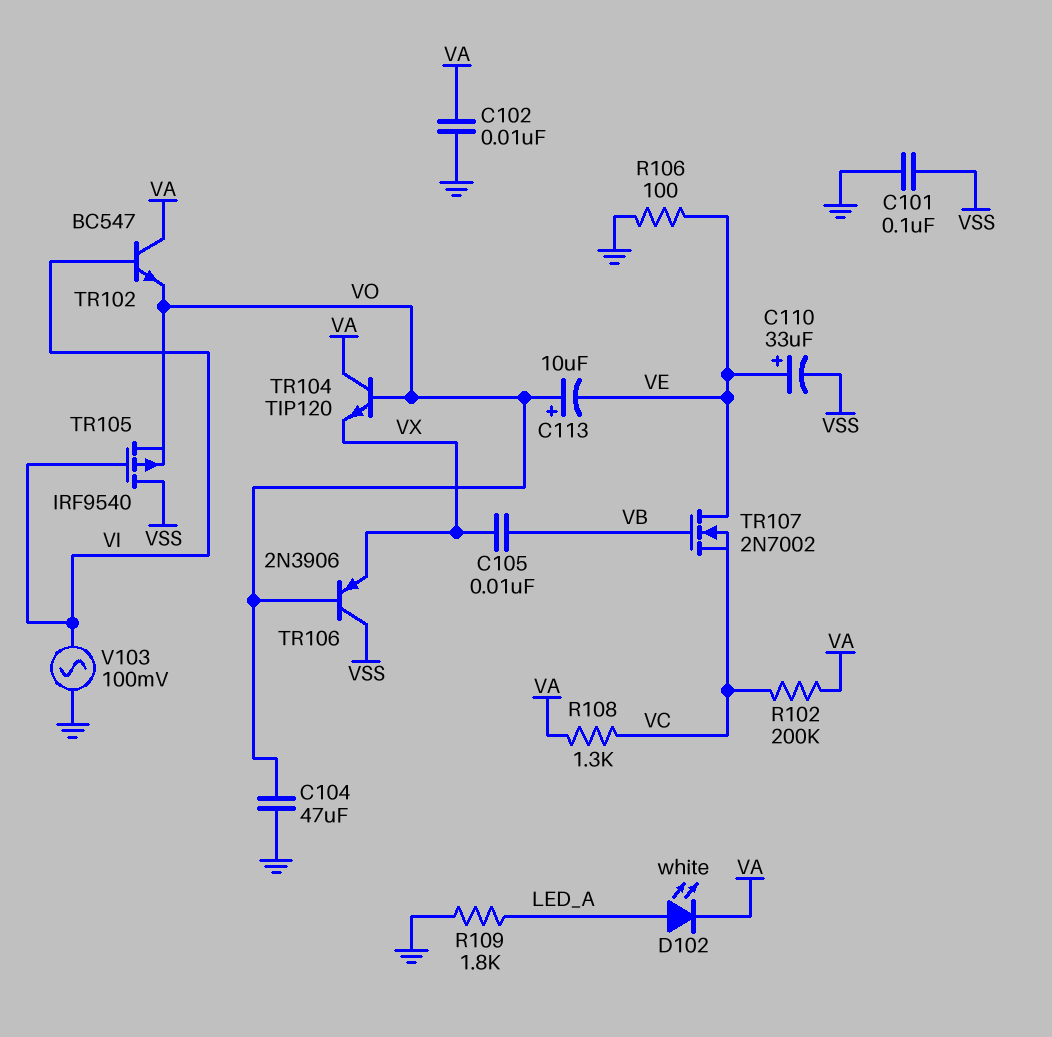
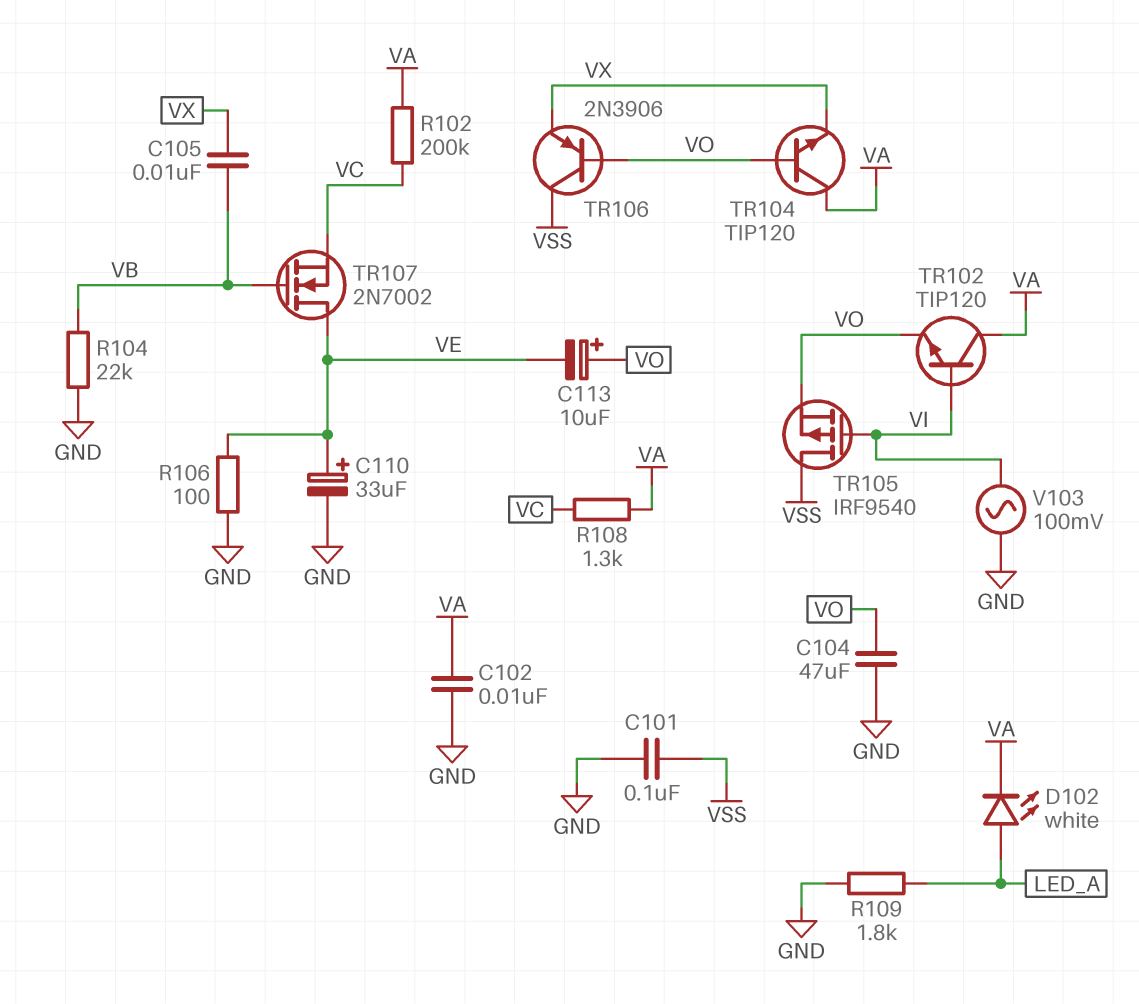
C110: 33uF (plus VE, minus VSS) -> 33uF (plus VE, minus GND)
R104: none -> 22k (GND, VB)
TR102: NPN BC547 (B VI, C VA, E VO) -> NPN TIP120 (B VI, C VA, E VO)

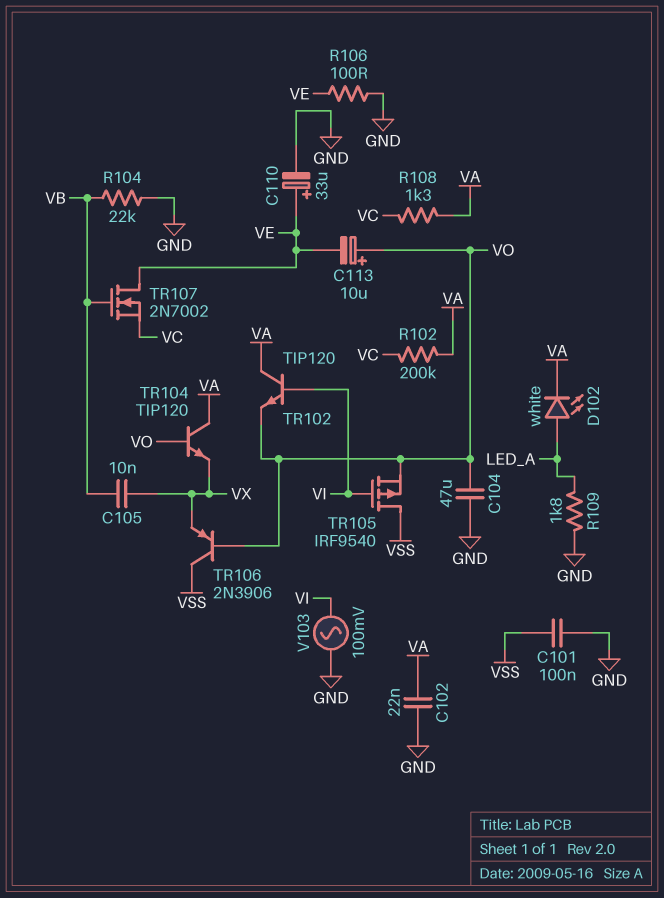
C102: 10nF (GND, VA) -> 22nF (GND, VA)

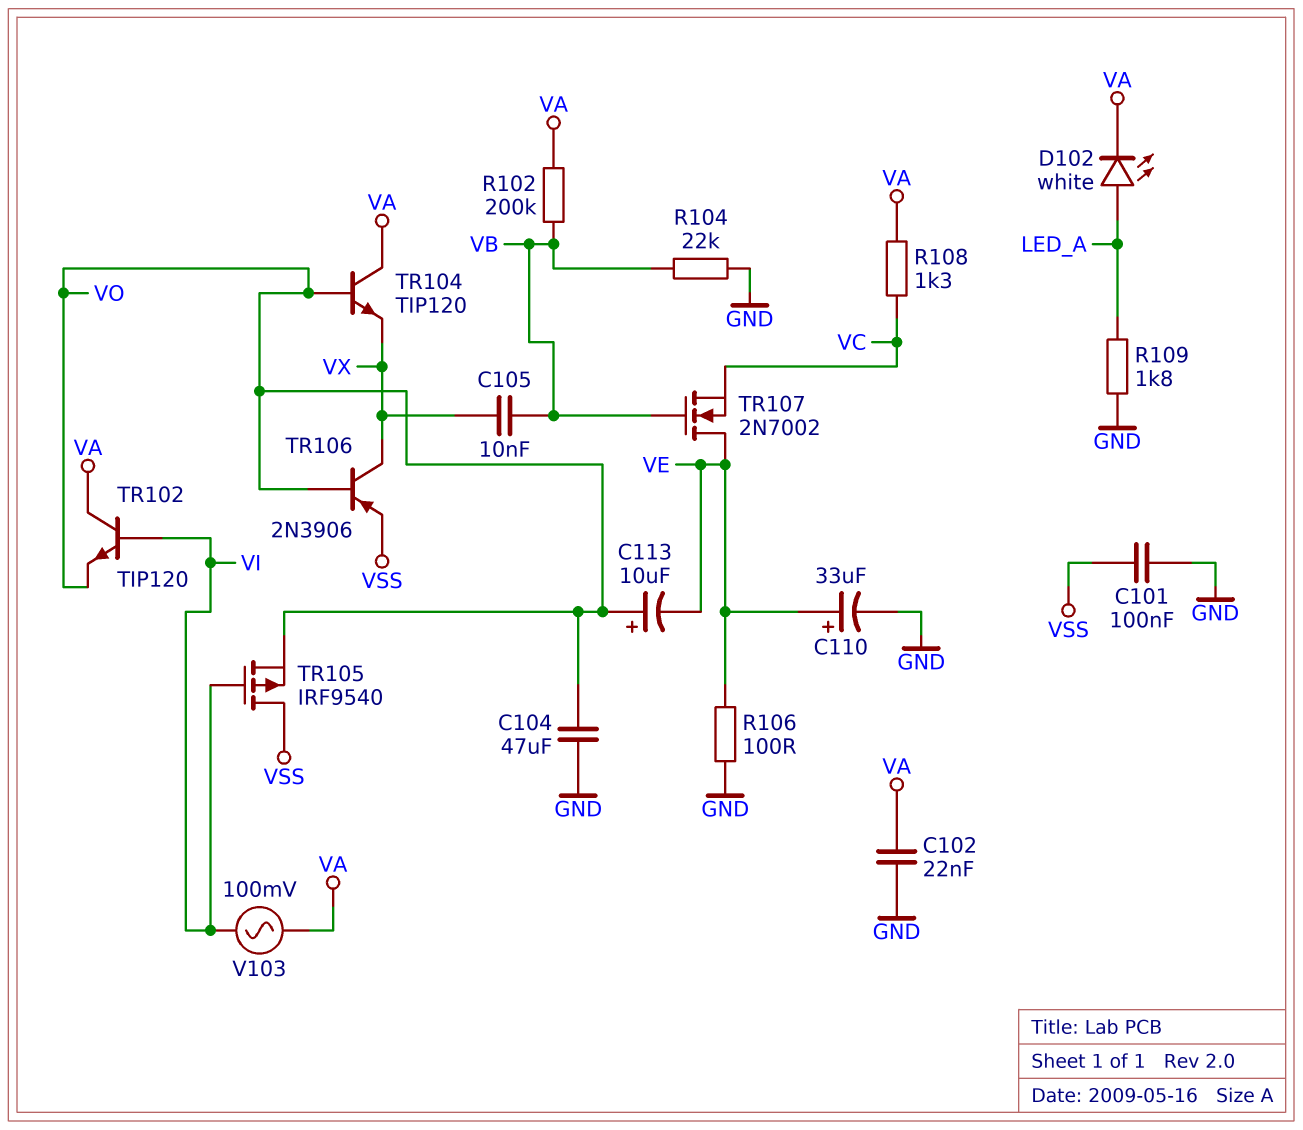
R102: 200k (VA, VC) -> 200k (VA, VB)
TR106: PNP 2N3906 (B VO, C VSS, E VX) -> PNP 2N3906 (B VO, C VX, E VSS)
V103: AC 100mV (GND, VI) -> AC 100mV (VA, VI)

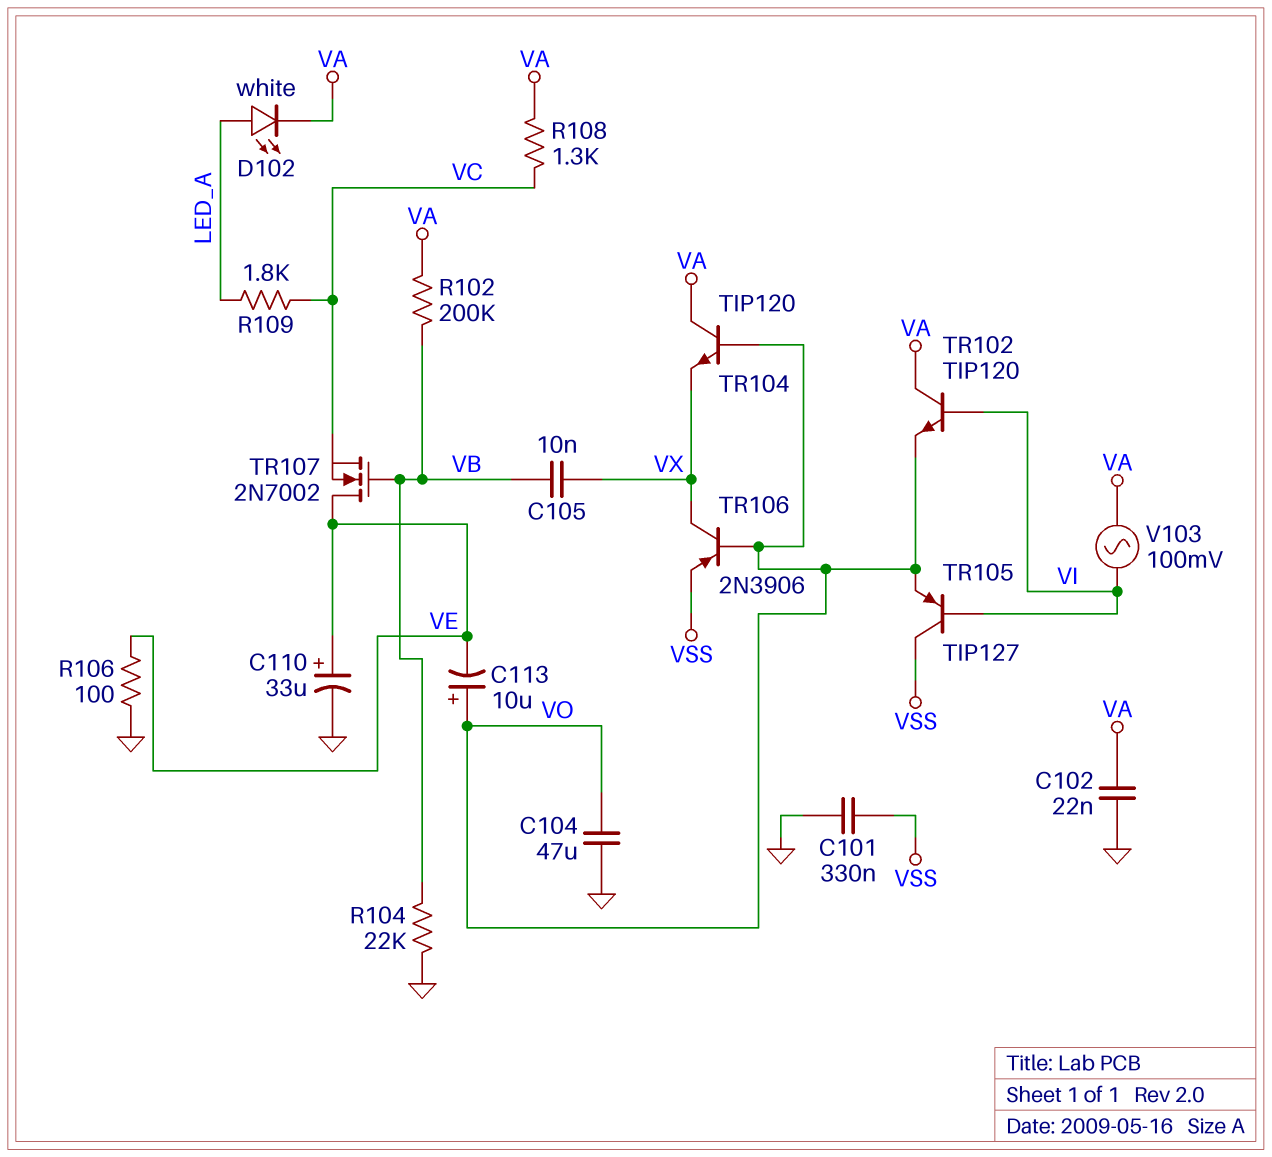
C101: 100nF (GND, VSS) -> 330nF (GND, VSS)
R109: 1.8k (GND, LED_A) -> 1.8k (LED_A, VC)
TR105: PMOS IRF9540 (G VI, D VSS, S VO) -> PNP TIP127 (B VI, C VSS, E VO)

